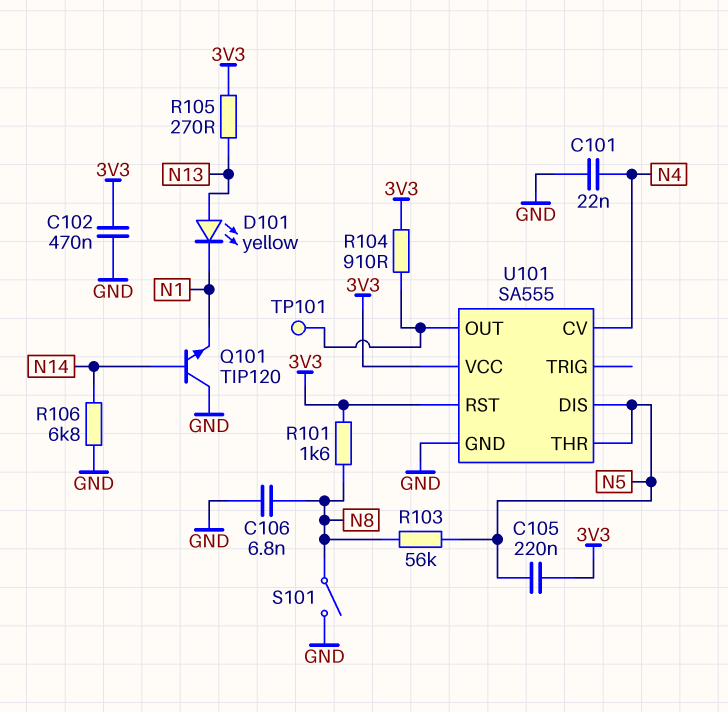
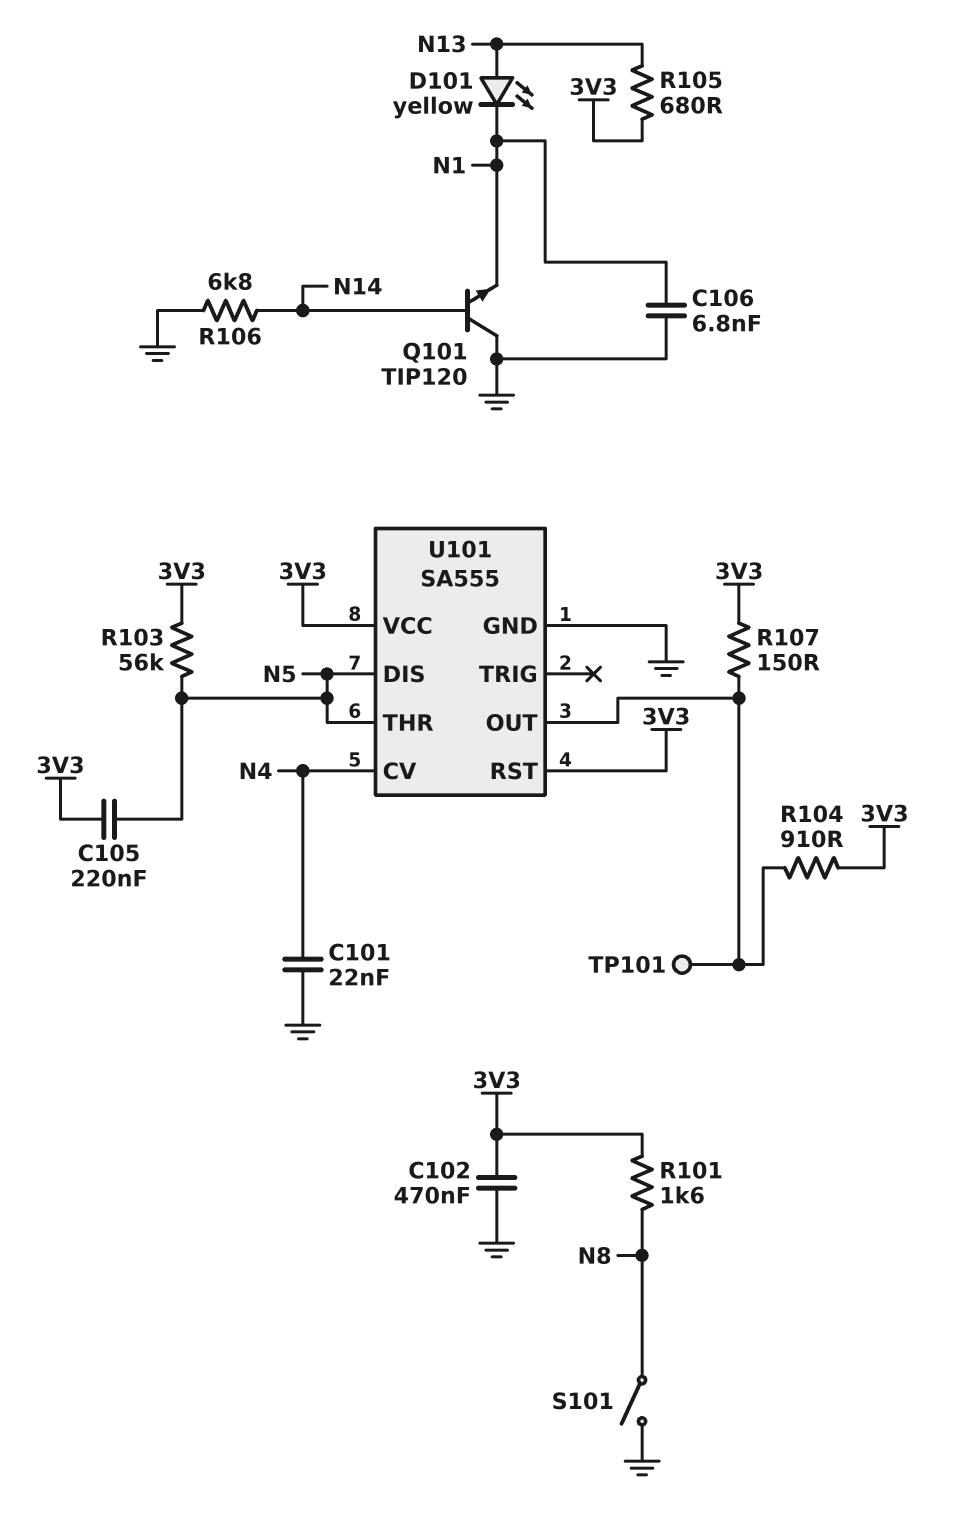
C106: 6.8nF (GND, N8) -> 6.8nF (GND, N1)
R103: 56k (N5, N8) -> 56k (3V3, N5)
R105: 270 (3V3, N13) -> 680 (3V3, N13)
R107: none -> 150 (3V3, U101/OUT)

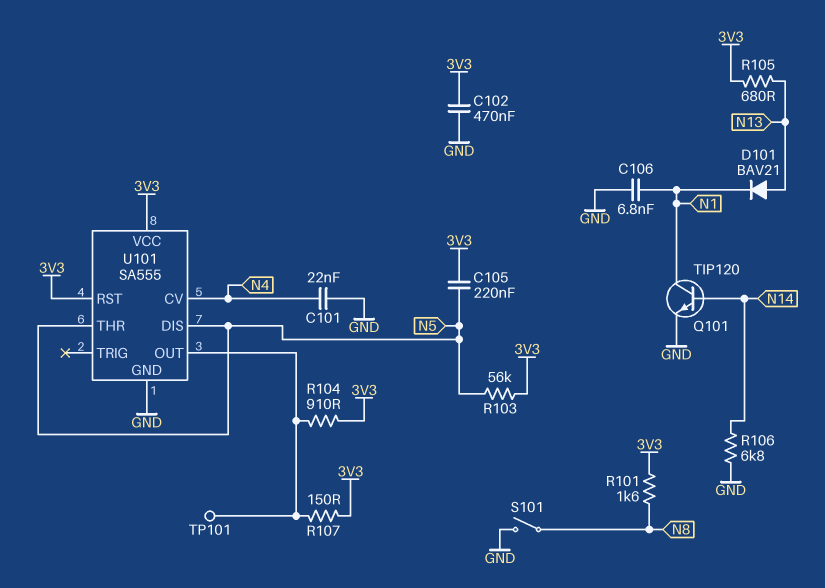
D101: LED yellow (A N13, K N1) -> diode BAV21 (A N13, K N1)
Q101: NPN TIP120 (B N14, C GND, E N1) -> NPN TIP120 (B N14, C N1, E GND)

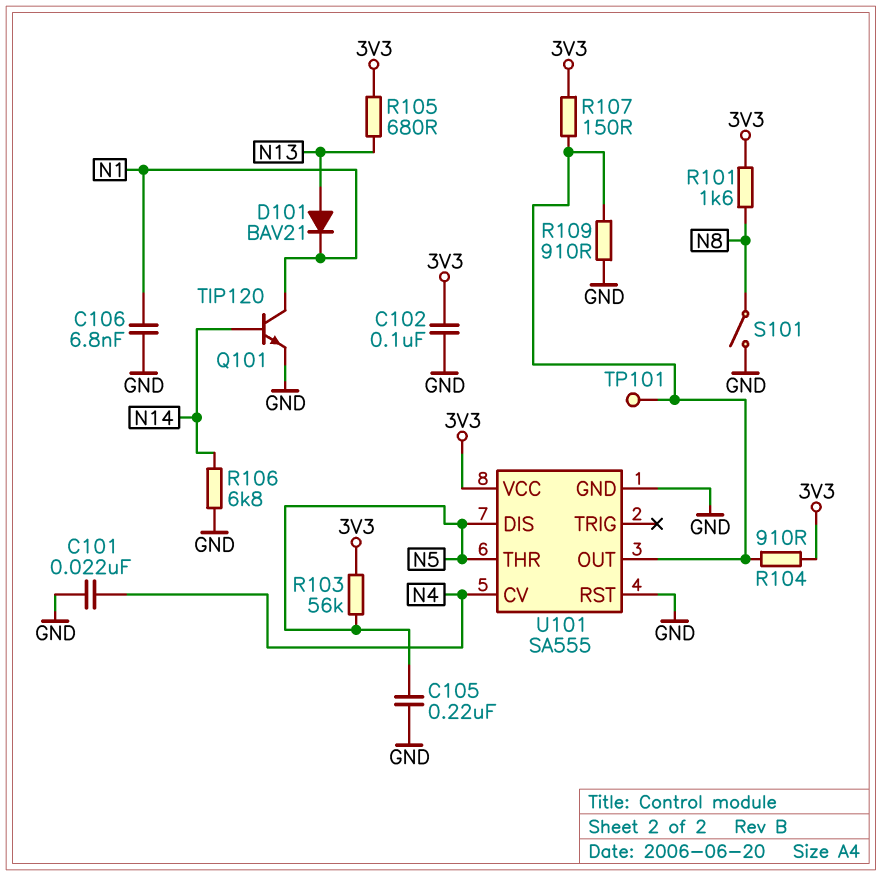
C102: 470nF (3V3, GND) -> 100nF (3V3, GND)
C105: 220nF (3V3, N5) -> 220nF (GND, N5)
R109: none -> 910 (GND, U101/OUT)
U101 pin RST: 3V3 -> GND

